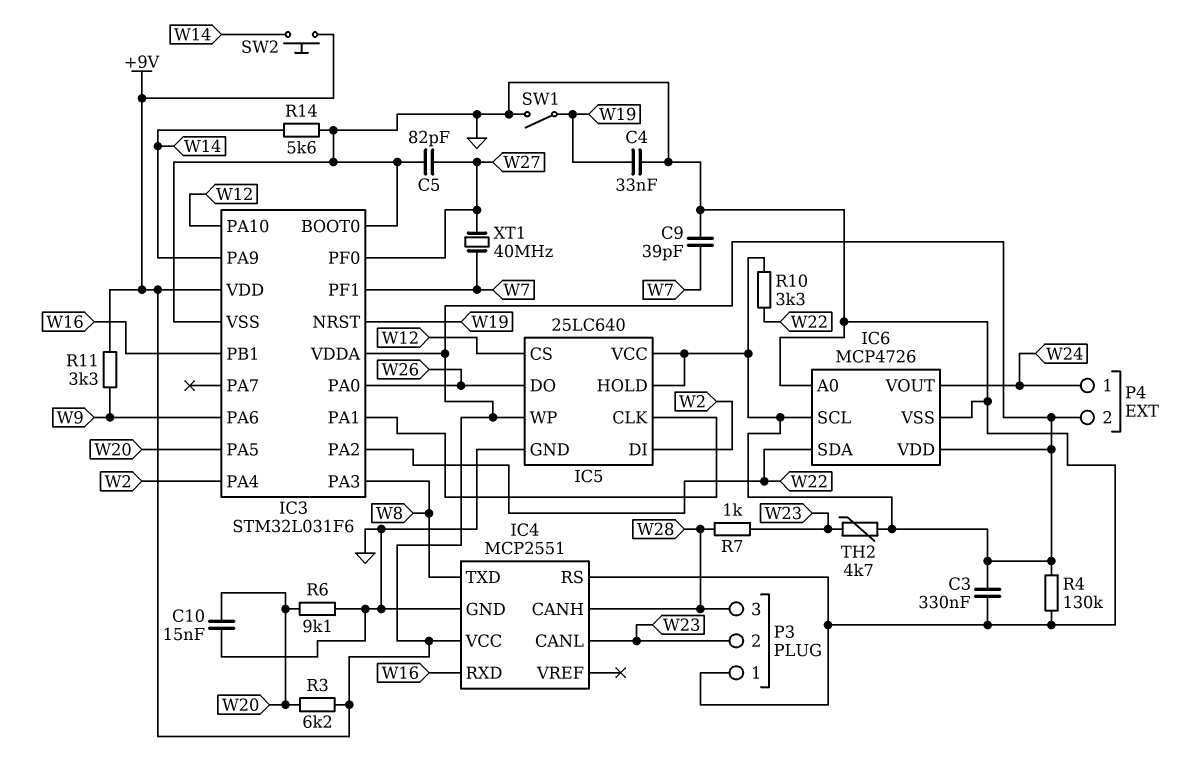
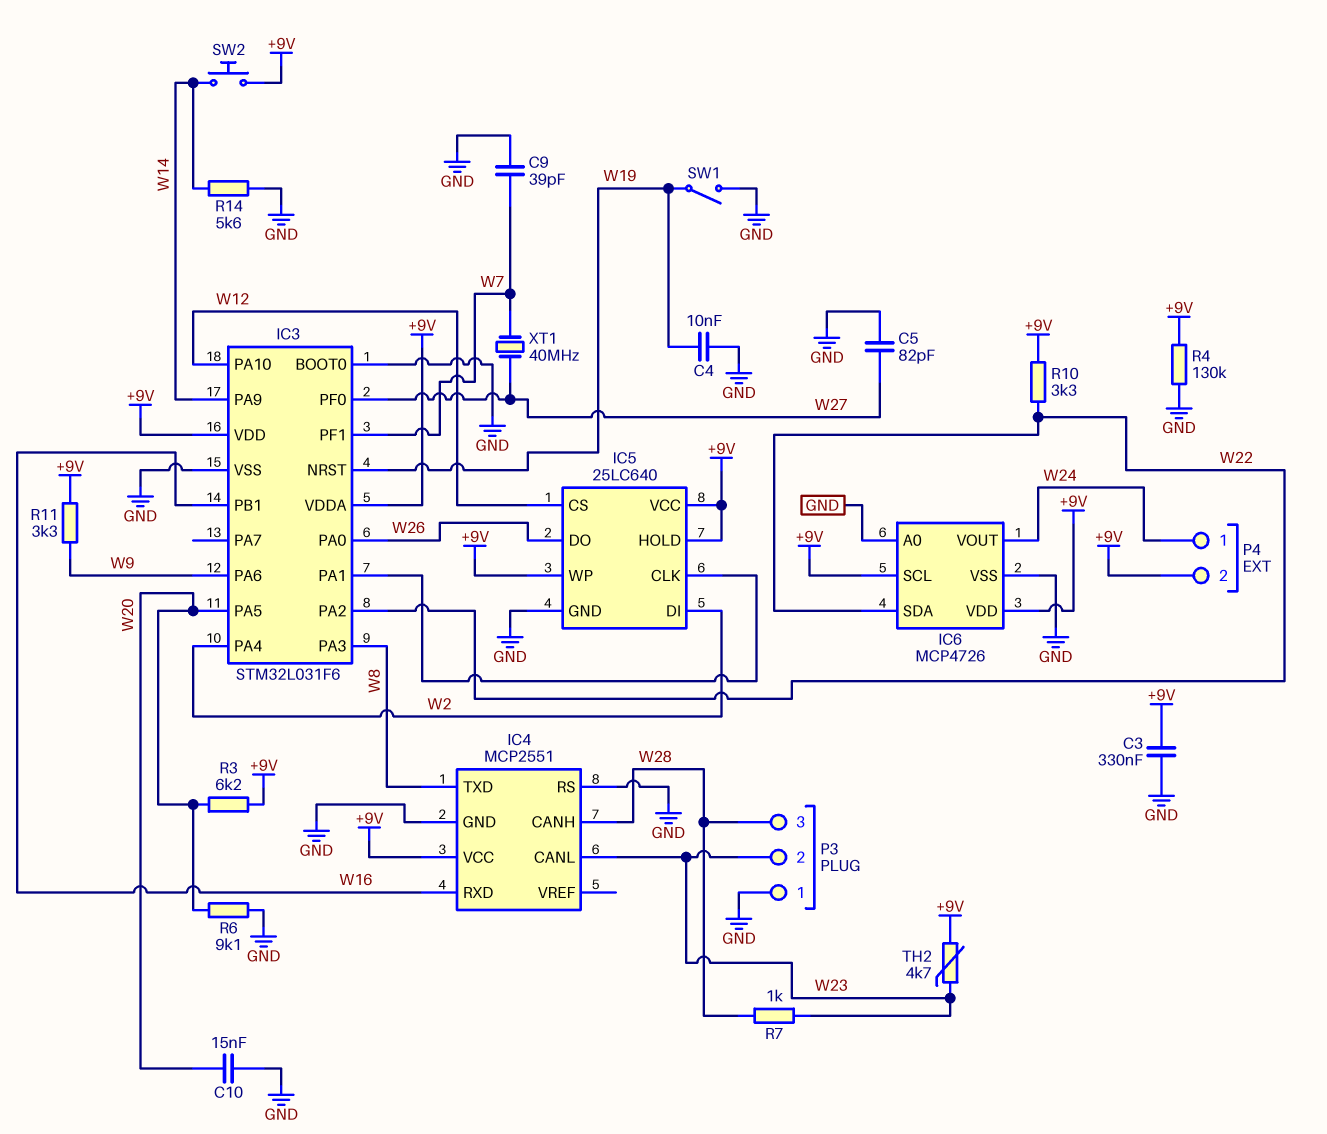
C4: 33nF (GND, W19) -> 10nF (GND, W19)

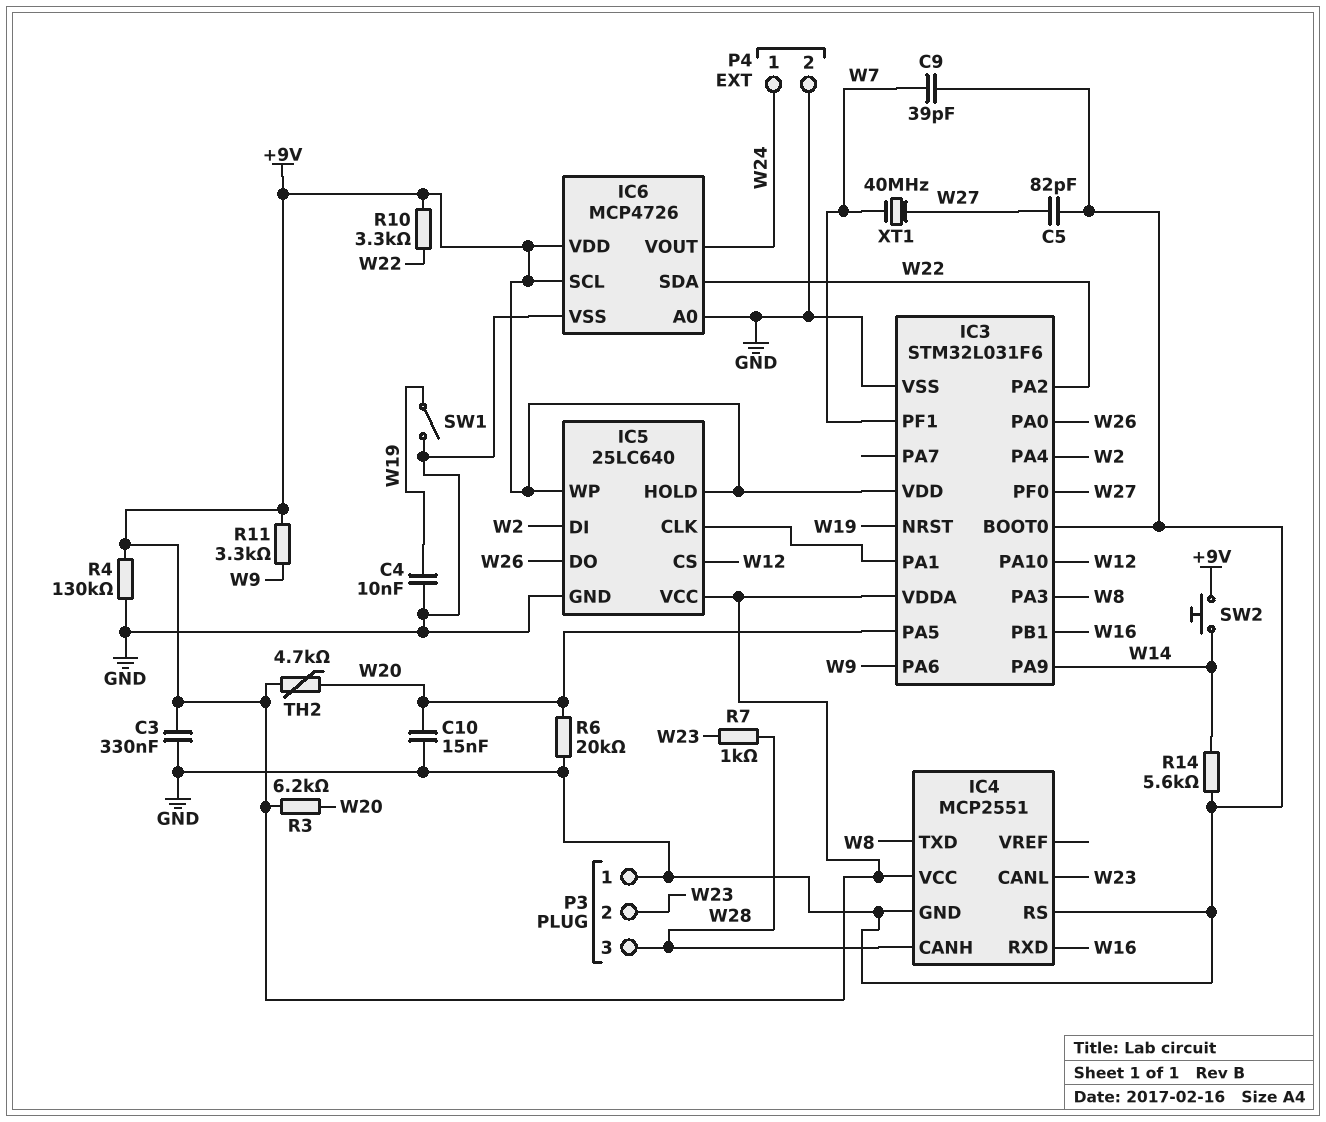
P4 pin 2: +9V -> GND
R6: 9.1k (GND, W20) -> 20k (GND, W20)
TH2: 4.7k (+9V, W23) -> 4.7k (+9V, W20)

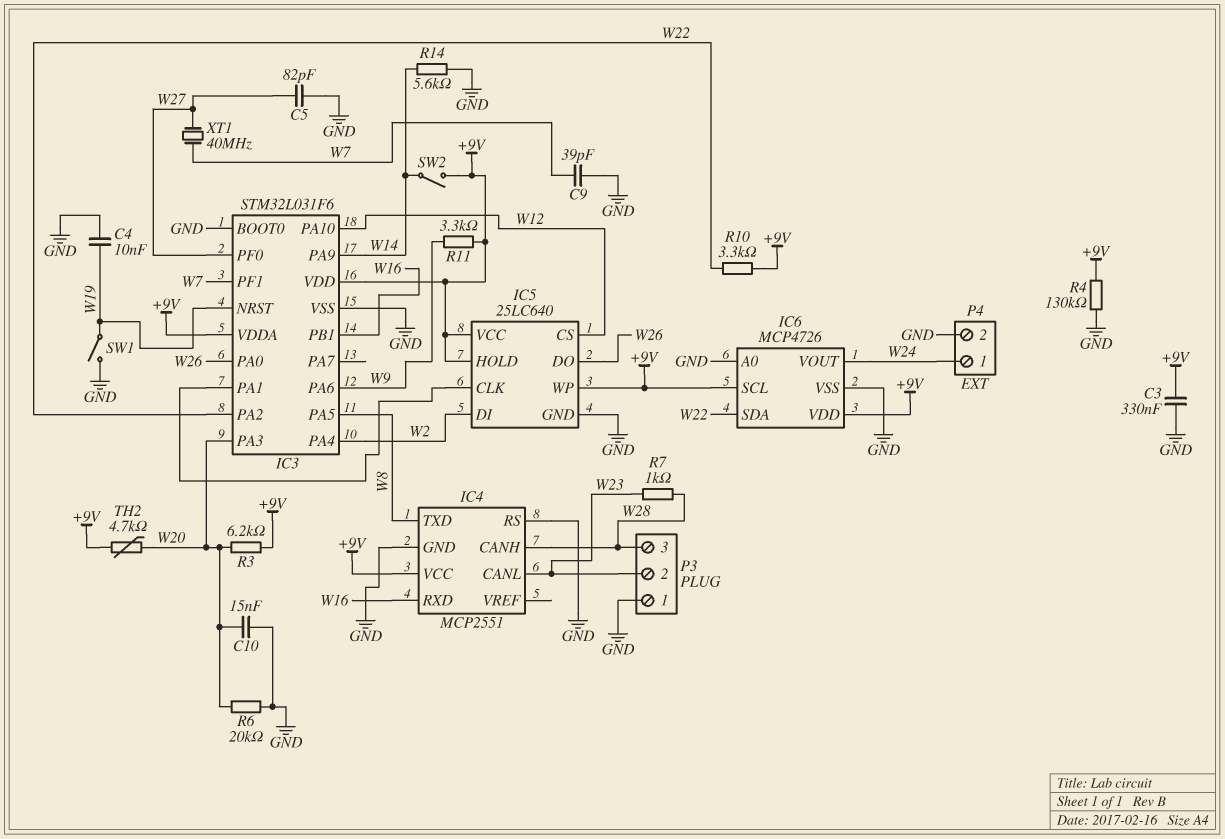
IC3 pin PA3: W8 -> W20
IC3 pin PA5: W20 -> W8
SW2: button (+9V, W14) -> switch (+9V, W14)

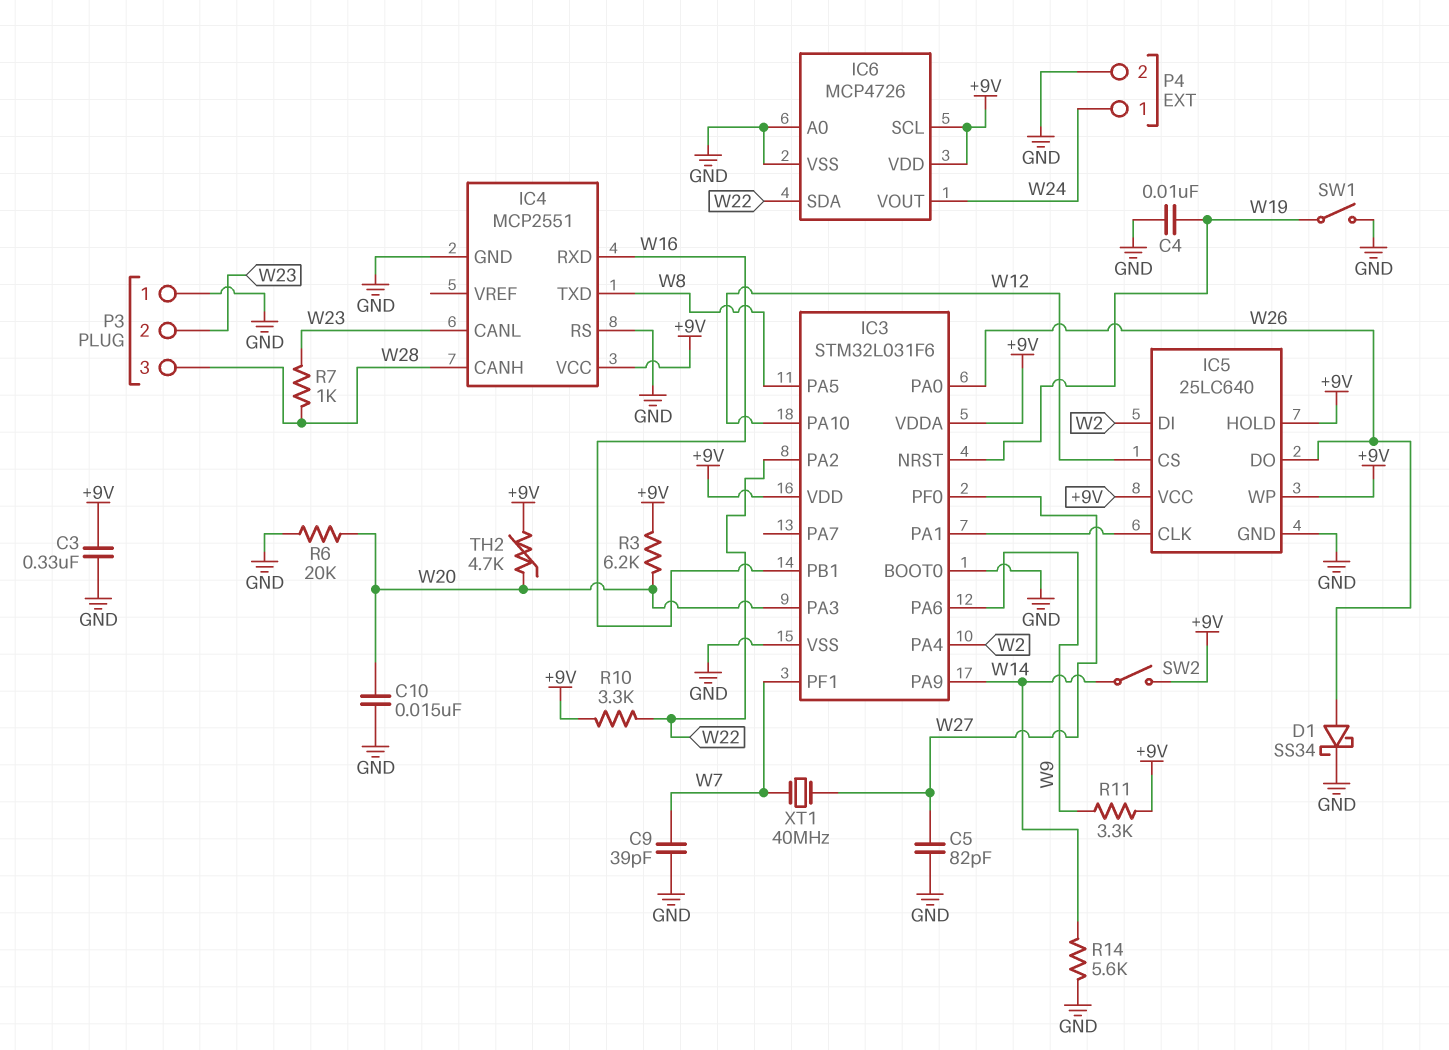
D1: none -> schottky SS34 (A W26, K GND)
R4: 130k (+9V, GND) -> none

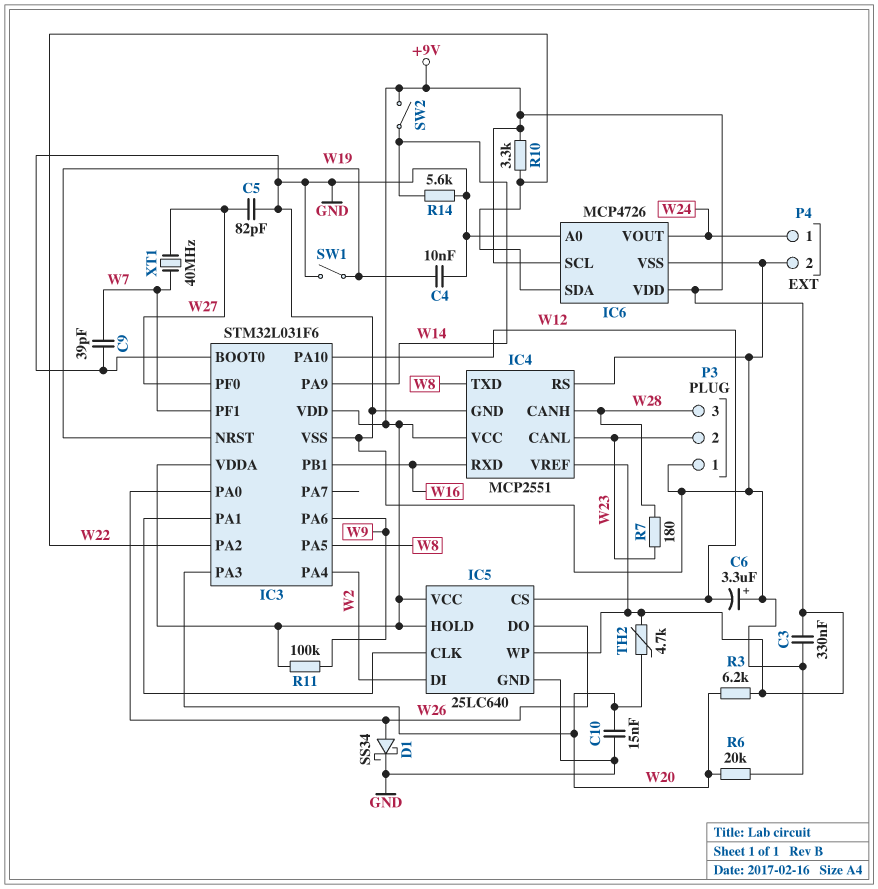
C6: none -> 3.3uF (plus GND, minus W12)
IC4 pin VREF: none -> +9V
R7: 1k (W23, W28) -> 180 (W23, W28)
R11: 3.3k (+9V, W9) -> 100k (+9V, W9)

